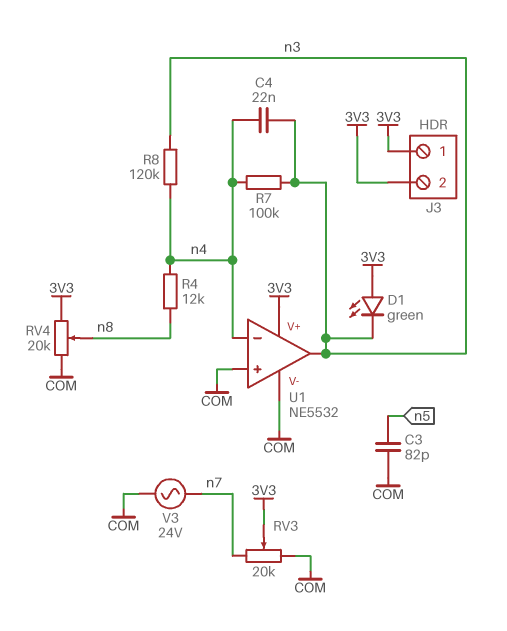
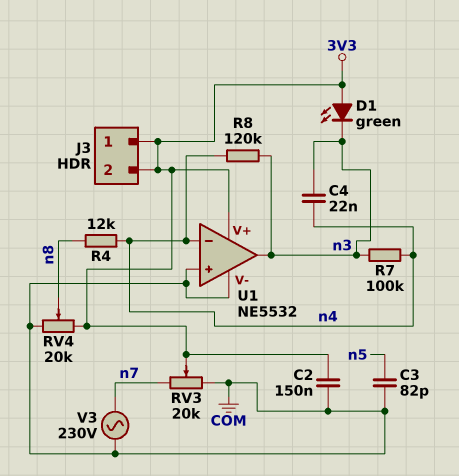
C2: none -> 150nF (3V3, COM)
V3: AC 24V (COM, n7) -> AC 230V (COM, n7)

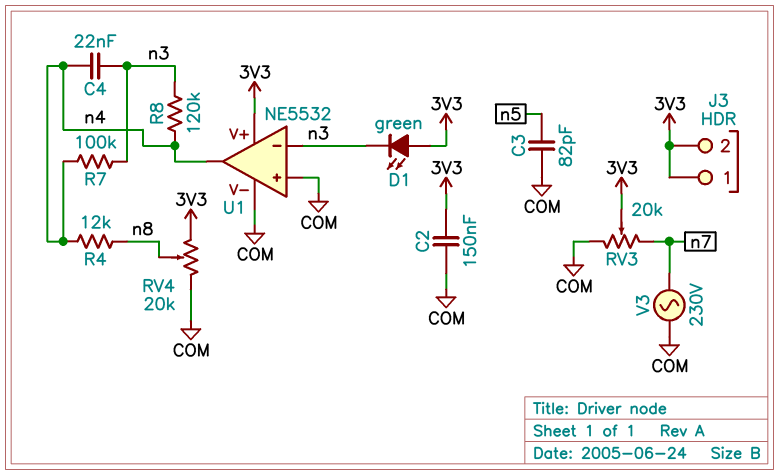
U1 pin in-: n4 -> n3
U1 pin out: n3 -> n4

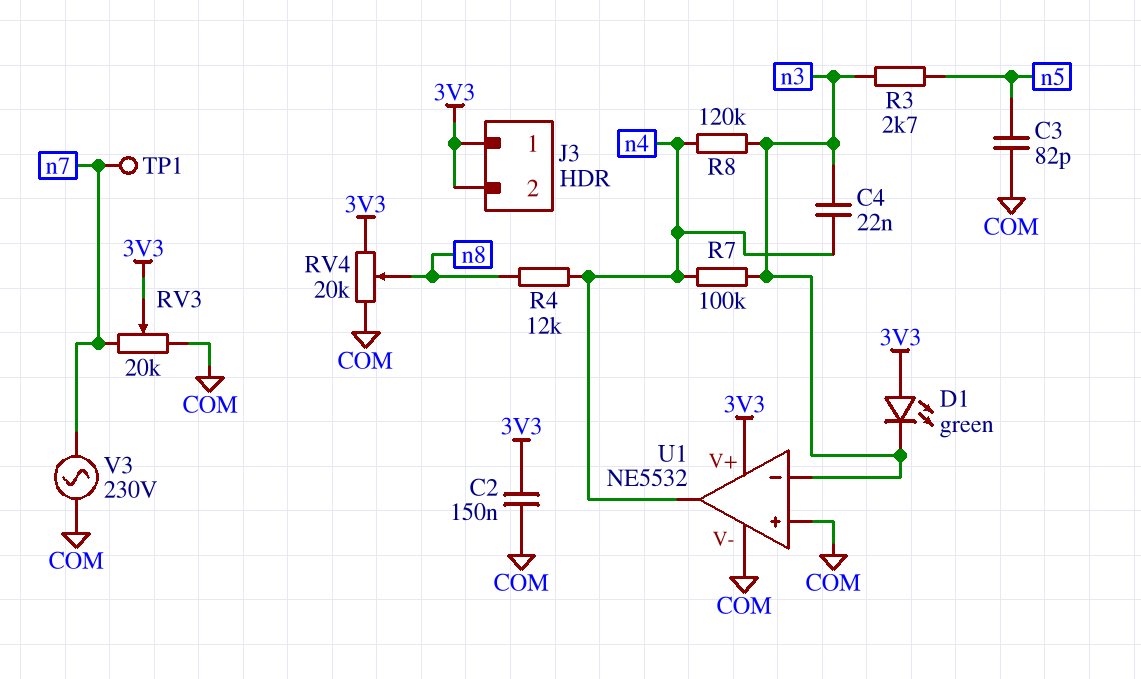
R3: none -> 2.7k (n3, n5)
TP1: none -> test point (n7)

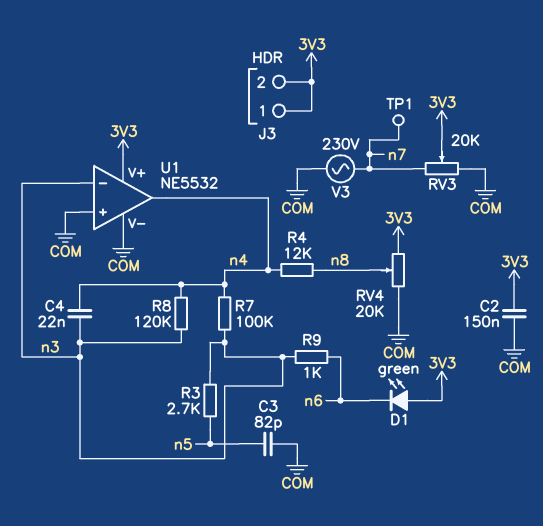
D1: LED green (A 3V3, K n3) -> LED green (A 3V3, K n6)
R9: none -> 1k (n3, n6)

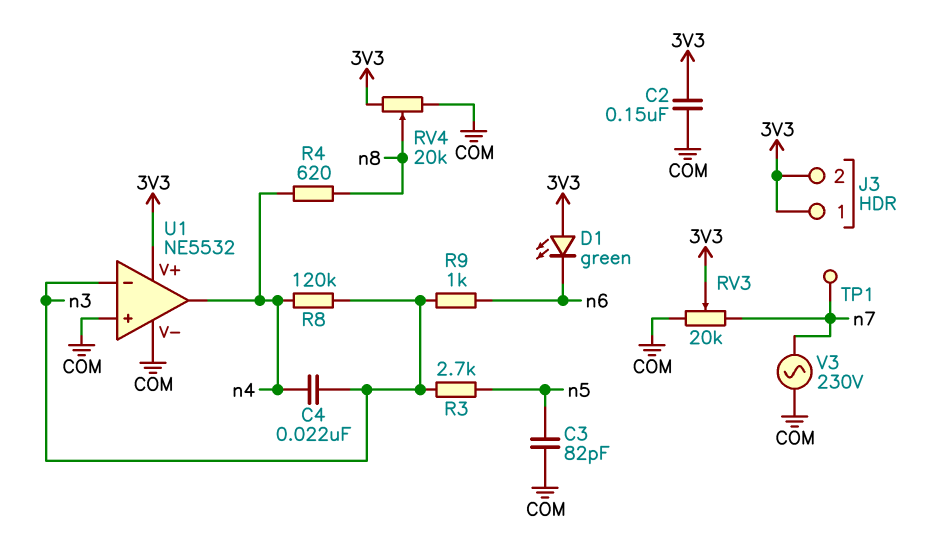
R4: 12k (n4, n8) -> 620 (n4, n8)
R7: 100k (n3, n4) -> none

